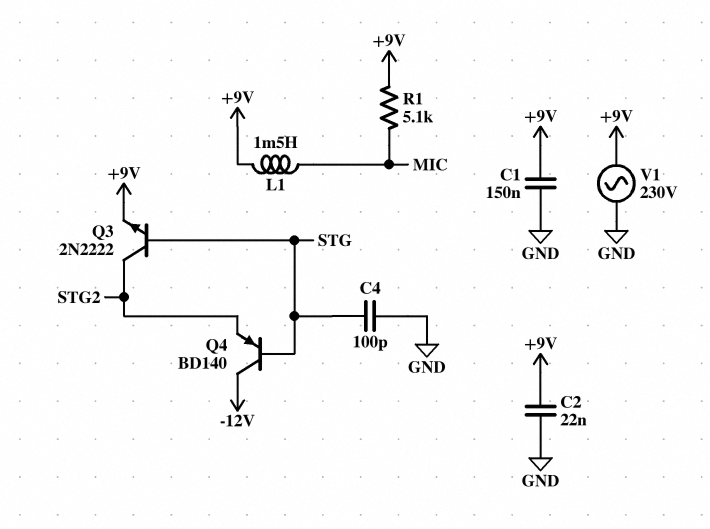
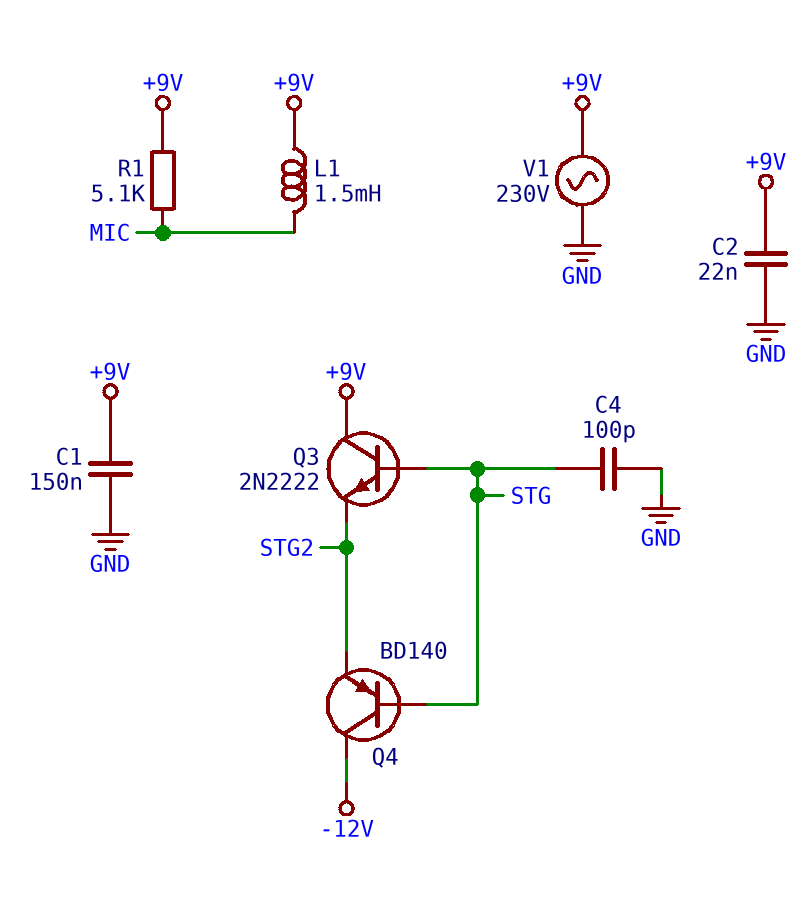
Q3: NPN 2N2222 (B STG, C STG2, E +9V) -> NPN 2N2222 (B STG, C +9V, E STG2)

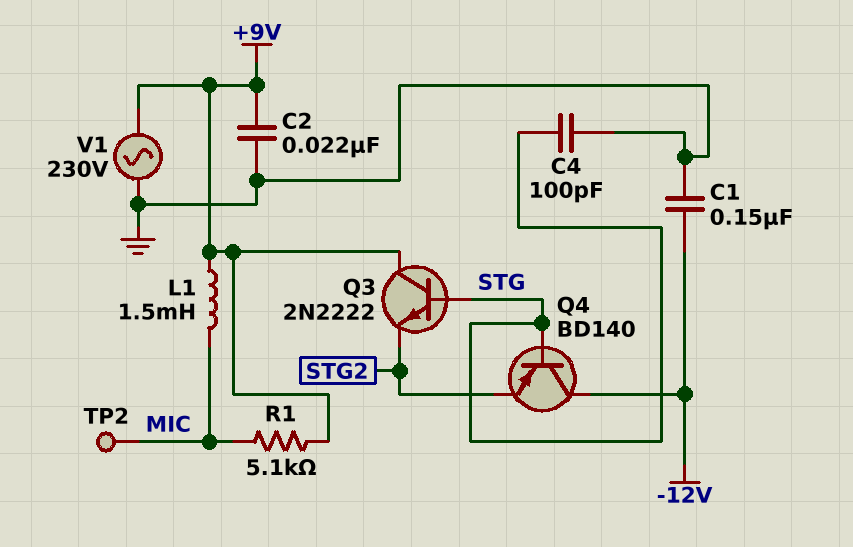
C1: 150nF (+9V, GND) -> 150nF (-12V, GND)
TP2: none -> test point (MIC)

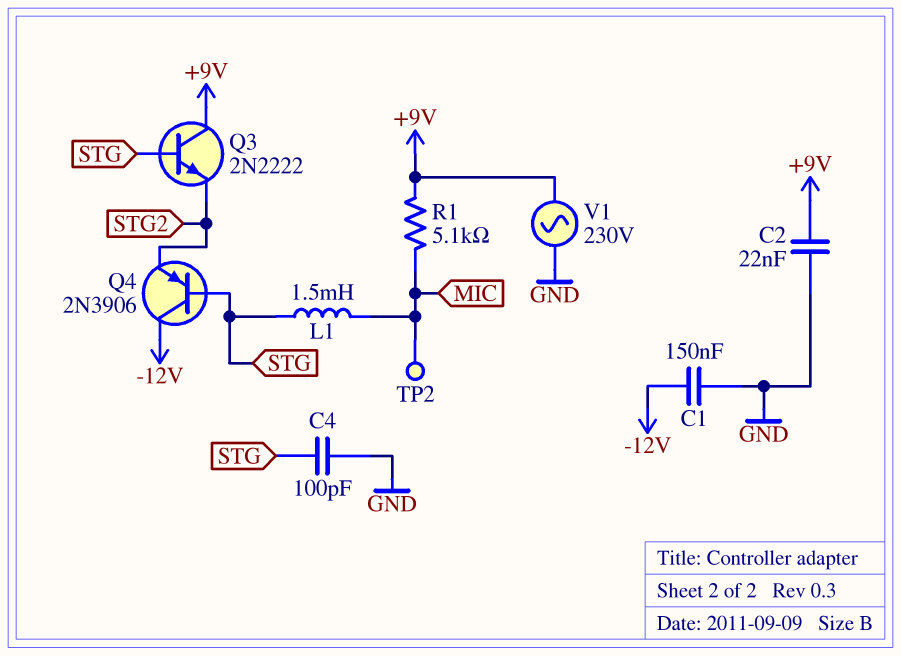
L1: 1.5mH (+9V, MIC) -> 1.5mH (MIC, STG)
Q4: PNP BD140 (B STG, C -12V, E STG2) -> PNP 2N3906 (B STG, C -12V, E STG2)

